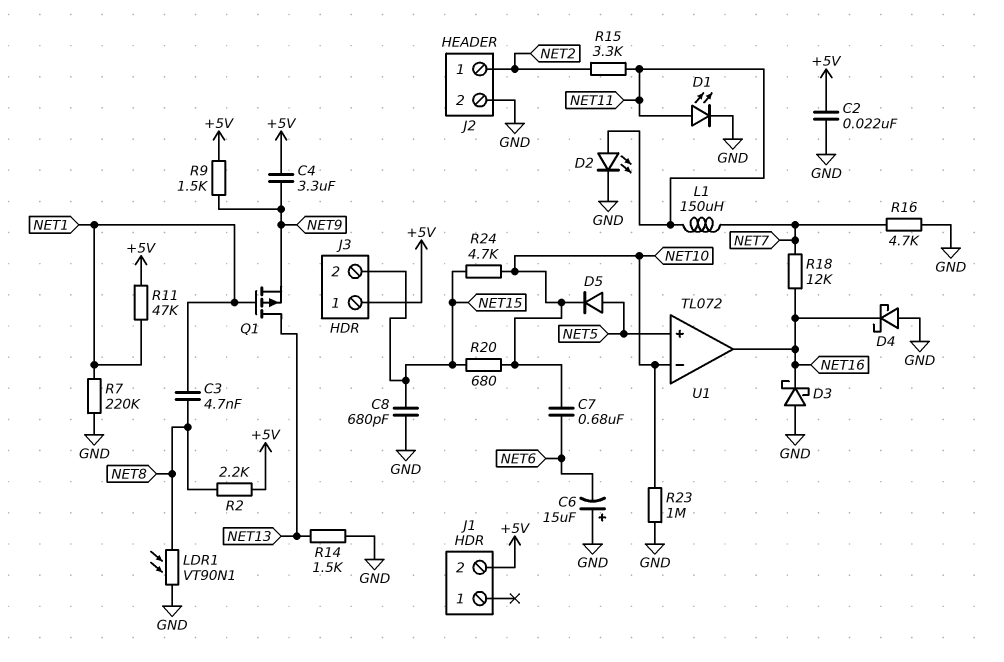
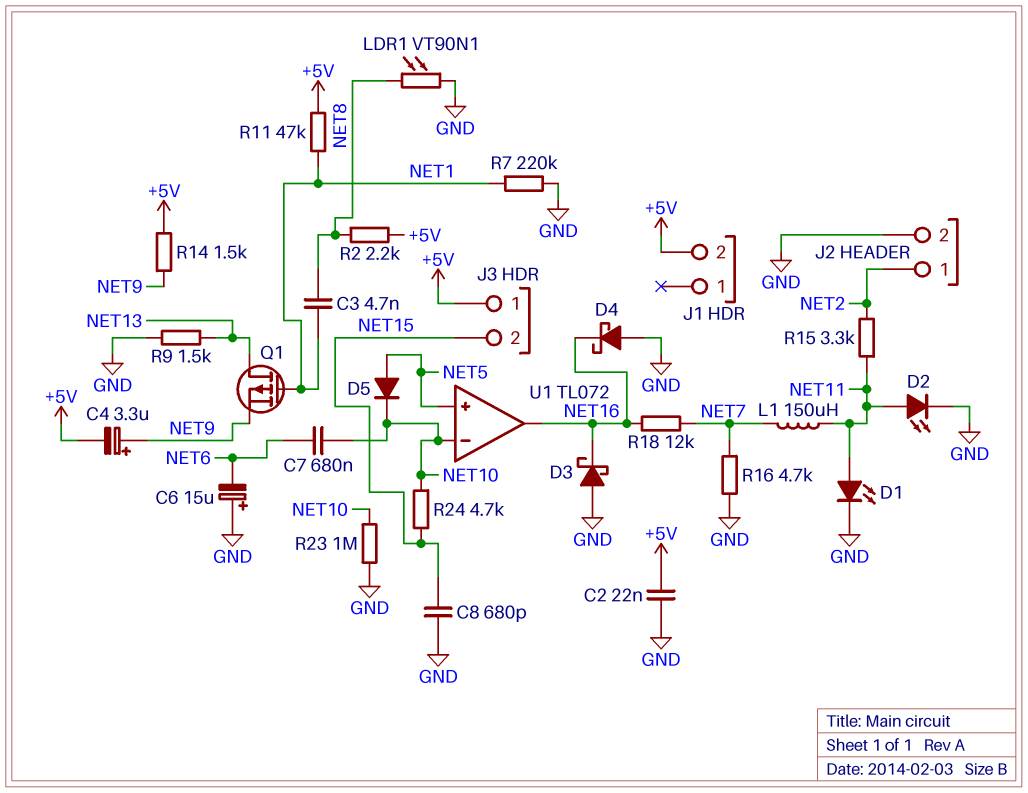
C4: 3.3uF (+5V, NET9) -> 3.3uF (plus NET9, minus +5V)
R9: 1.5k (+5V, NET9) -> 1.5k (GND, NET13)
R14: 1.5k (GND, NET13) -> 1.5k (+5V, NET9)
R20: 680 (NET10, NET15) -> none

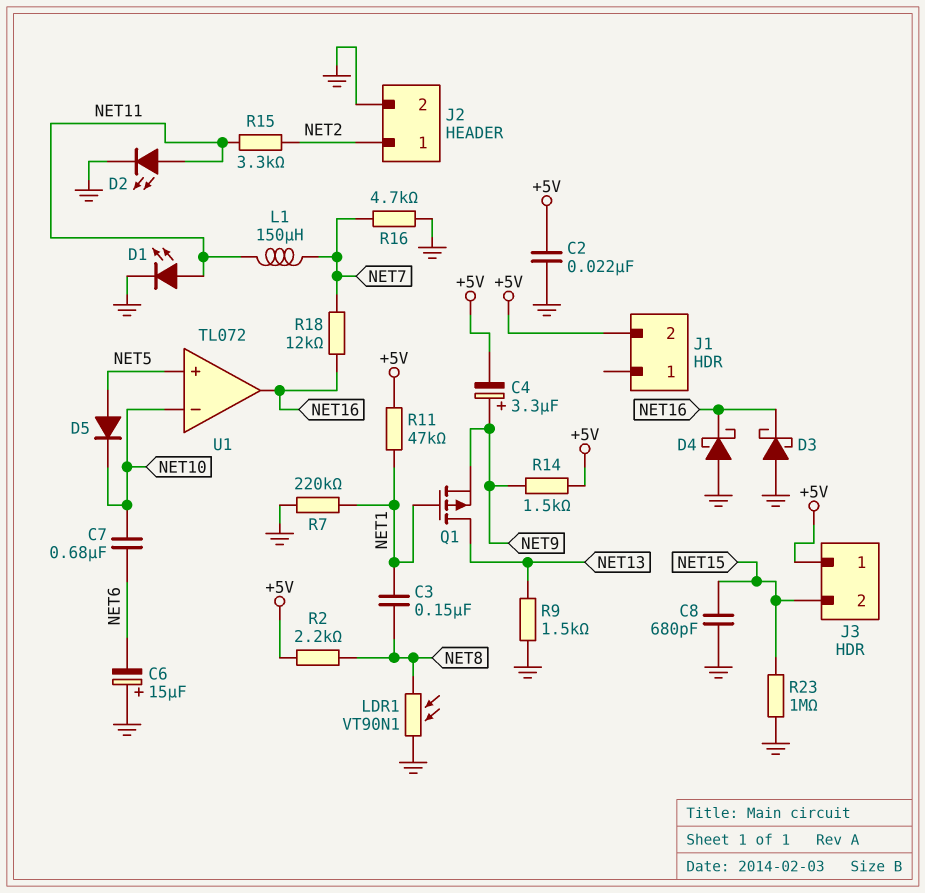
C3: 4.7nF (NET1, NET8) -> 150nF (NET1, NET8)
R23: 1M (GND, NET10) -> 1M (GND, NET15)
R24: 4.7k (NET10, NET15) -> none

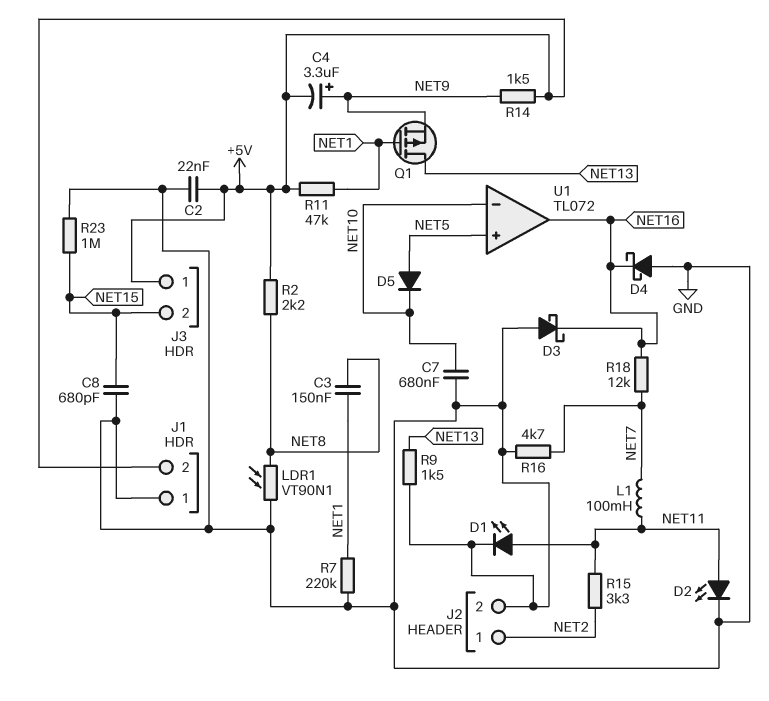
C6: 15uF (plus GND, minus NET6) -> none
C7: 680nF (NET6, NET10) -> 680nF (GND, NET10)
J1 pin 1: none -> GND
L1: 150uH (NET7, NET11) -> 100mH (NET7, NET11)

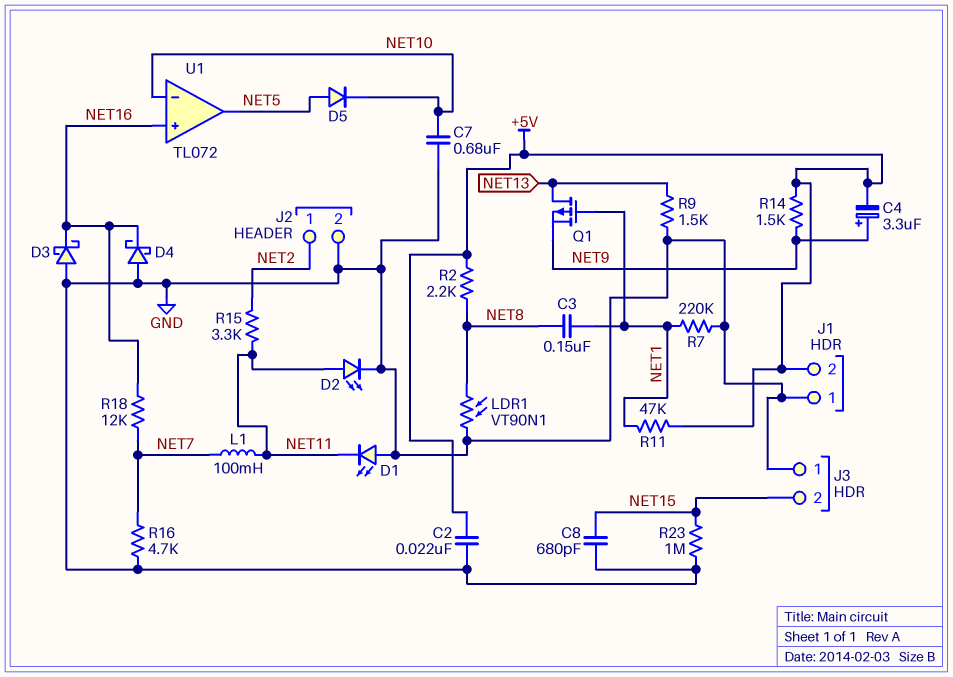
D1: LED (A NET11, K GND) -> LED (A GND, K NET11)
J3 pin 1: +5V -> GND
U1 pin in+: NET5 -> NET16
U1 pin out: NET16 -> NET5

